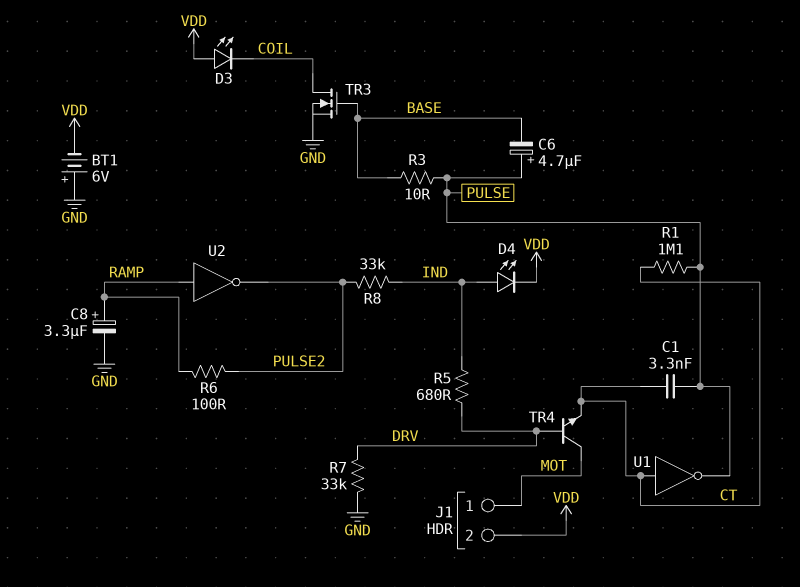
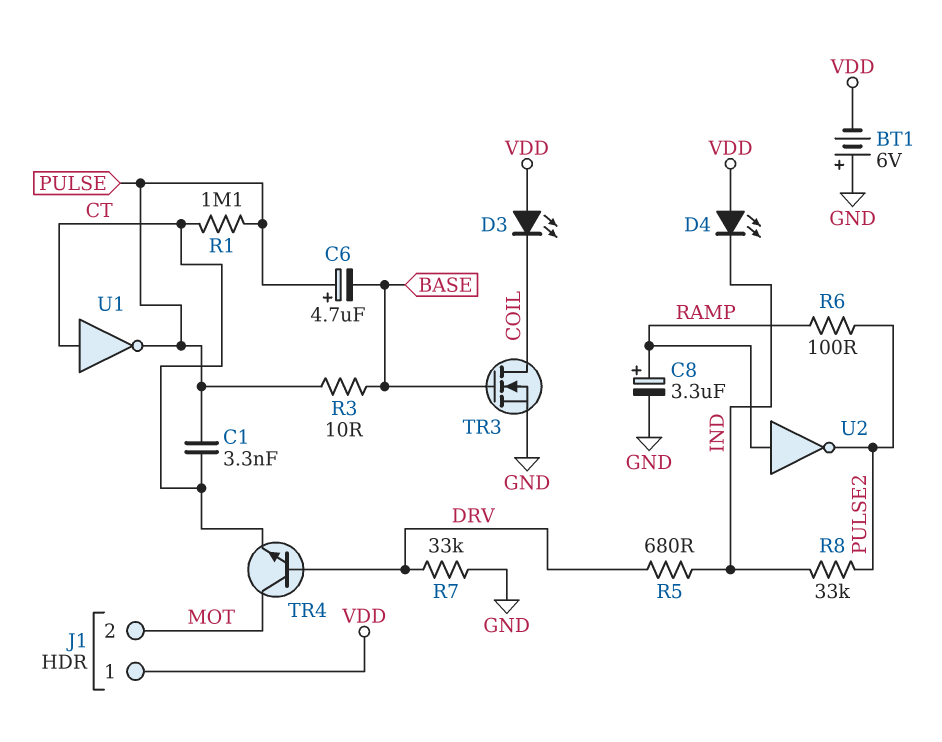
D4: LED (A IND, K VDD) -> LED (A VDD, K IND)
J1 pin 1: MOT -> VDD
J1 pin 2: VDD -> MOT

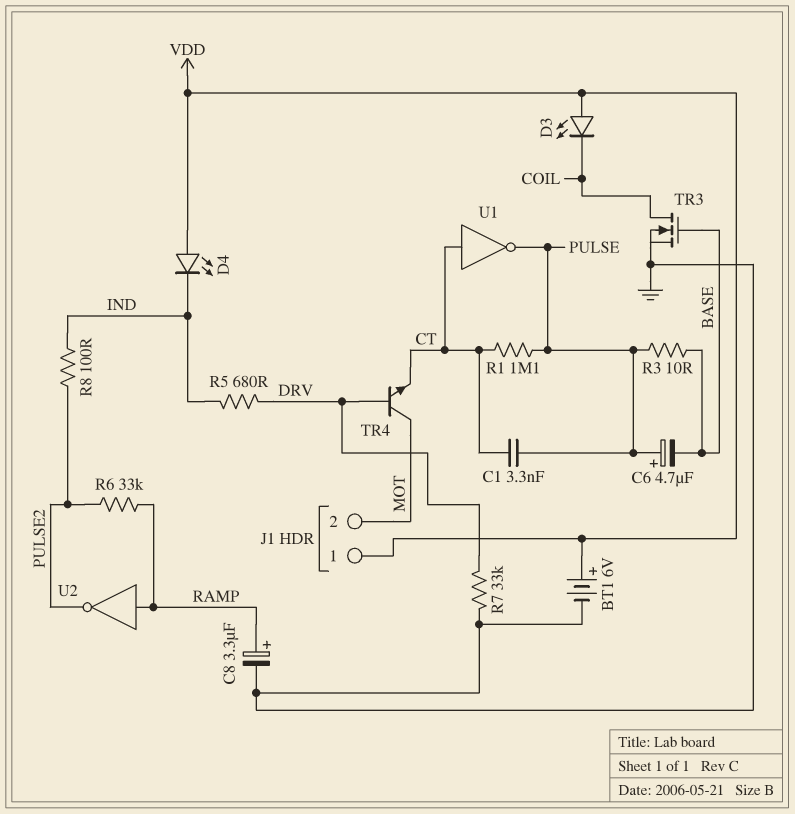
BT1: 6V (plus GND, minus VDD) -> 6V (plus VDD, minus GND)
R6: 100 (PULSE2, RAMP) -> 33k (PULSE2, RAMP)
R8: 33k (IND, PULSE2) -> 100 (IND, PULSE2)

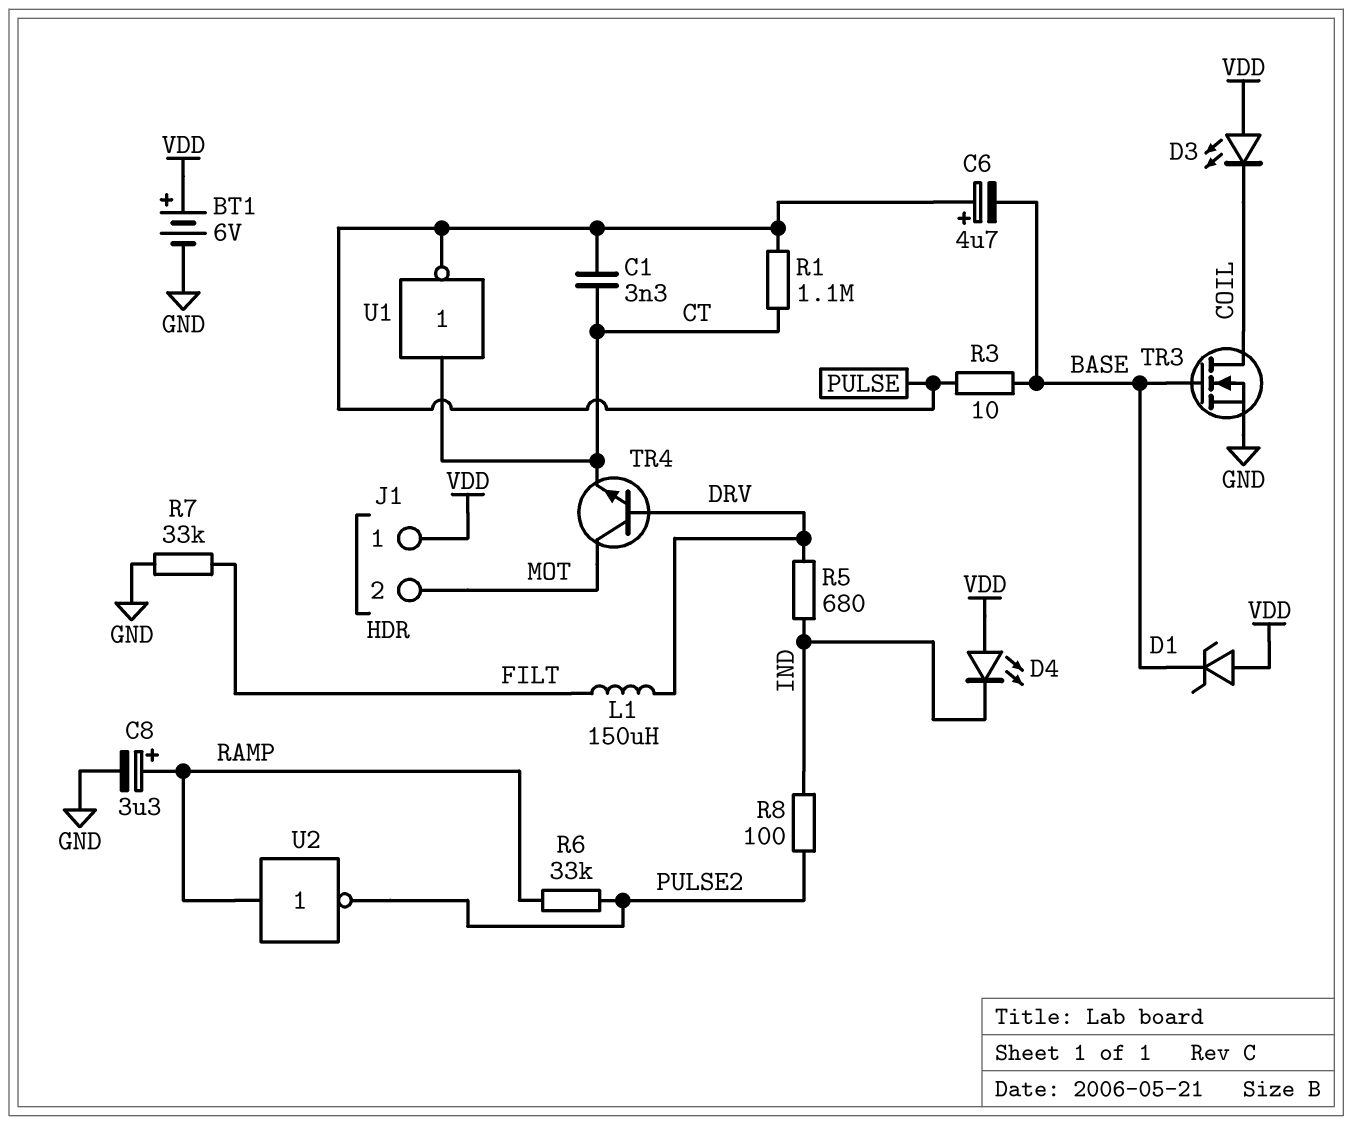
D1: none -> zener (A VDD, K BASE)
L1: none -> 150uH (DRV, FILT)
R7: 33k (DRV, GND) -> 33k (FILT, GND)

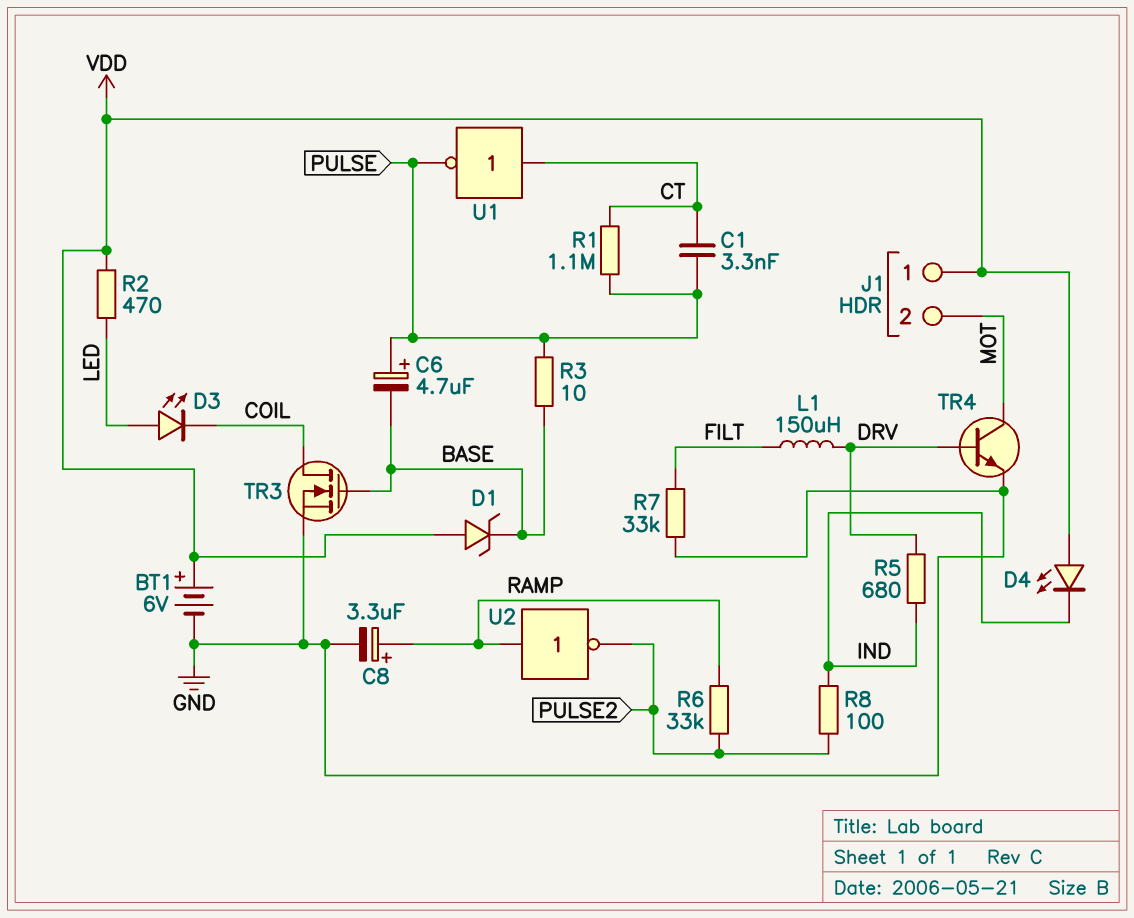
D3: LED (A VDD, K COIL) -> LED (A LED, K COIL)
R2: none -> 470 (LED, VDD)
TR4: NPN (B DRV, C MOT, E CT) -> NPN (B DRV, C MOT, E GND)

